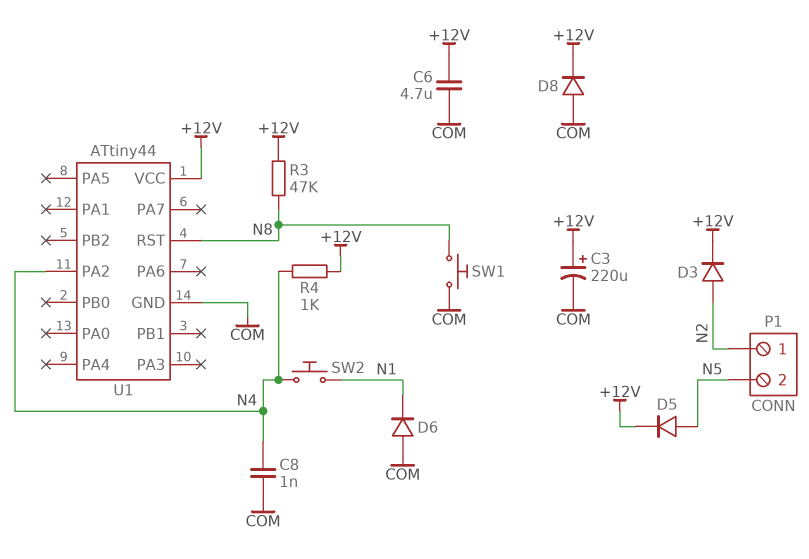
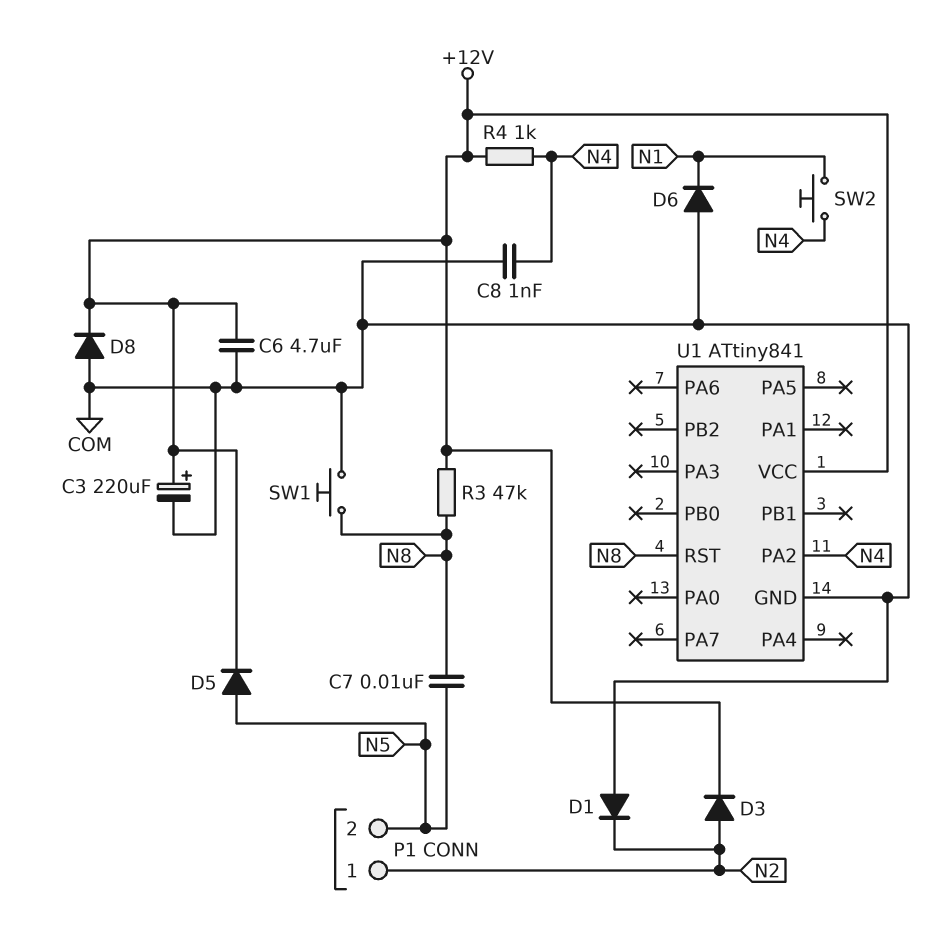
C7: none -> 10nF (N5, N8)
D1: none -> diode (A COM, K N2)
U1: ATtiny44 -> ATtiny841

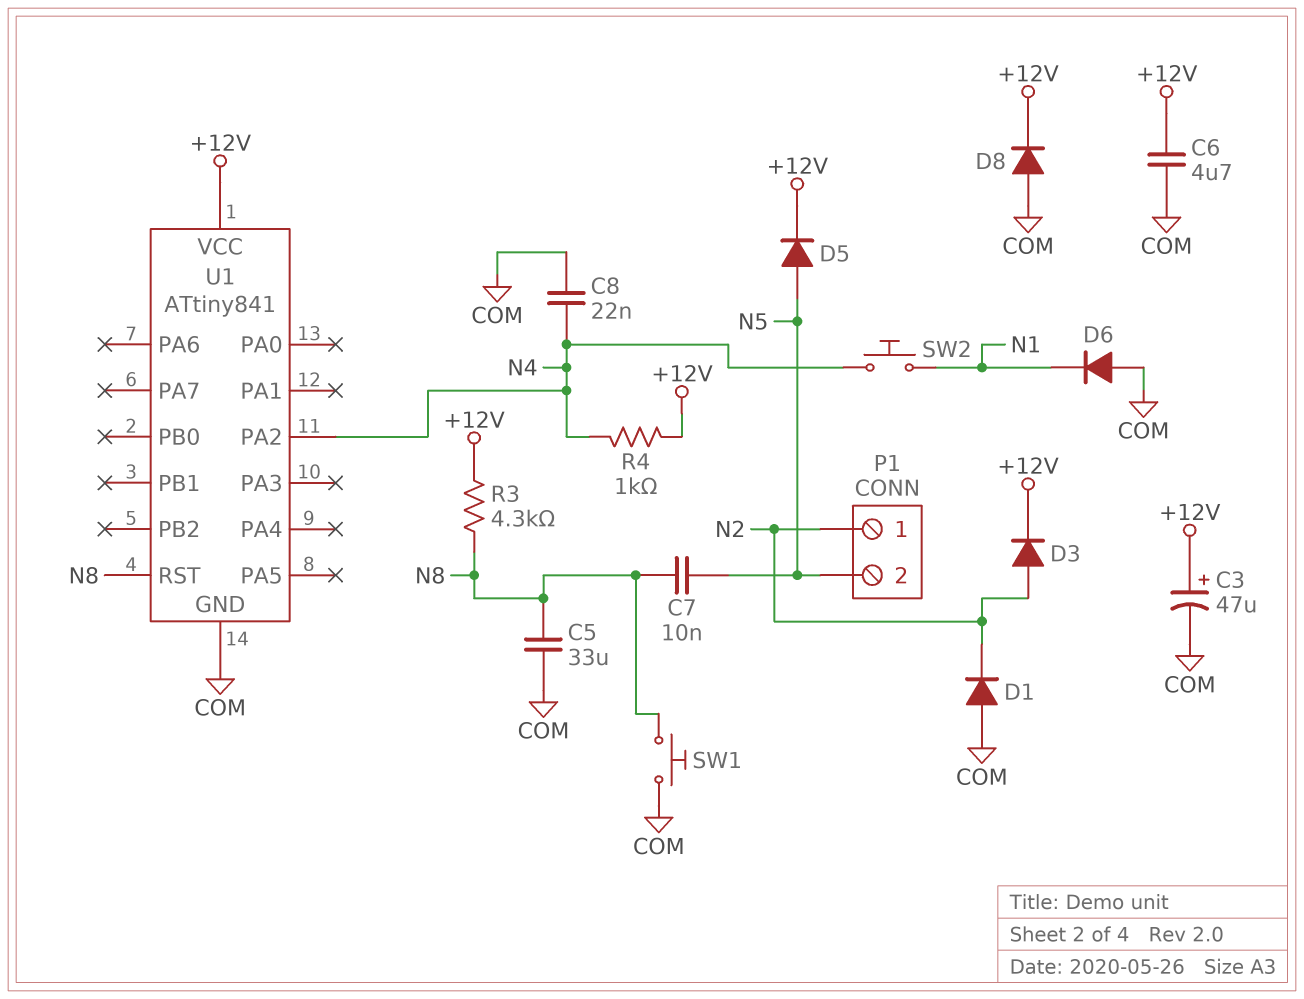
C3: 220uF (plus +12V, minus COM) -> 47uF (plus +12V, minus COM)
C5: none -> 33uF (COM, N8)
C8: 1nF (COM, N4) -> 22nF (COM, N4)
R3: 47k (+12V, N8) -> 4.3k (+12V, N8)

